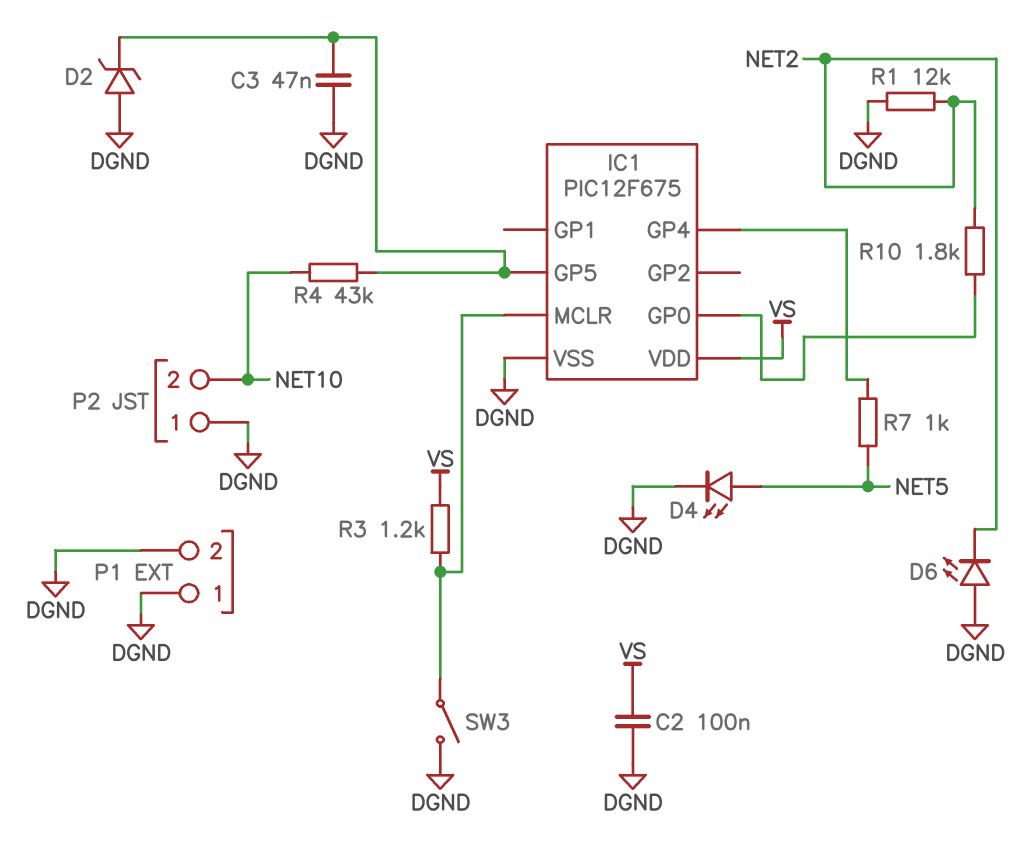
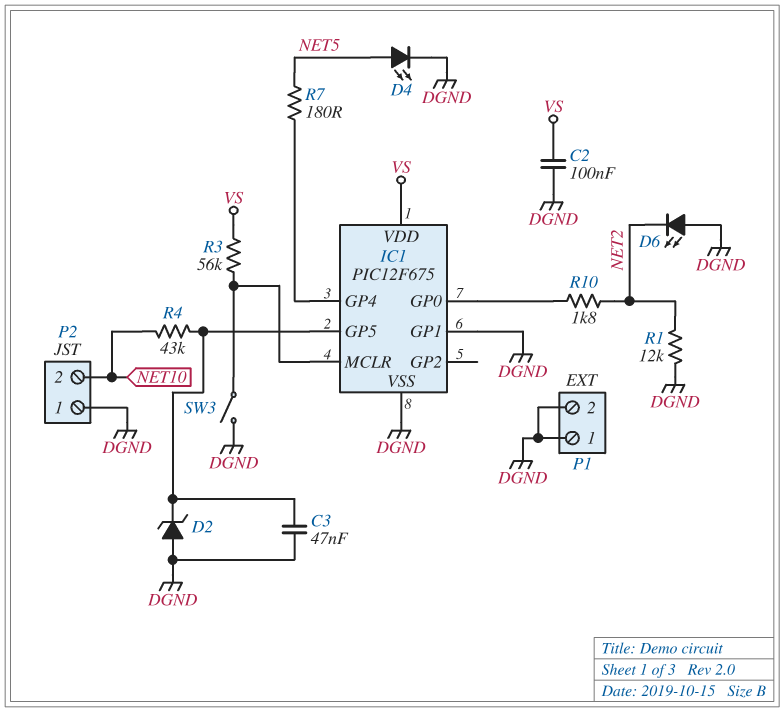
IC1 pin GP1: none -> DGND
R3: 1.2k (IC1/MCLR, VS) -> 56k (IC1/MCLR, VS)
R7: 1k (IC1/GP4, NET5) -> 180 (IC1/GP4, NET5)

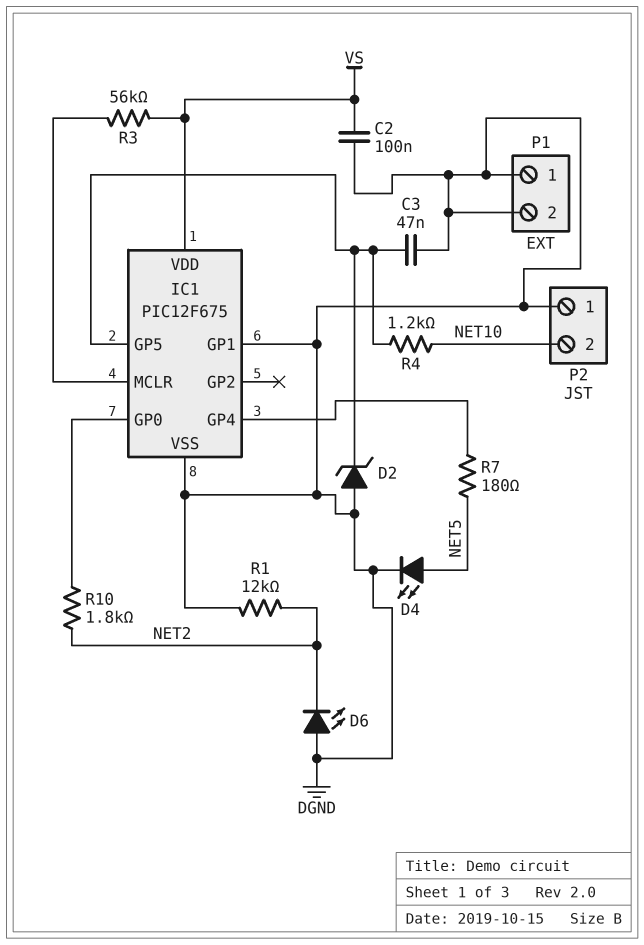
R4: 43k (IC1/GP5, NET10) -> 1.2k (IC1/GP5, NET10)
SW3: switch (DGND, IC1/MCLR) -> none

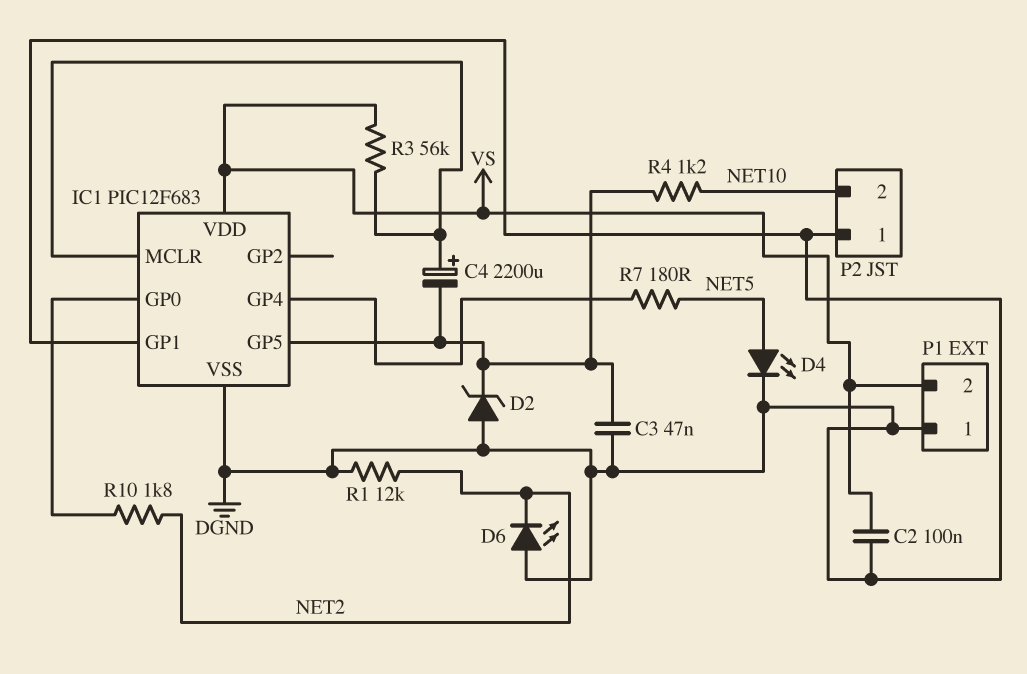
C4: none -> 2200uF (plus IC1/MCLR, minus IC1/GP5)
IC1: PIC12F675 -> PIC12F683
P1 pin 2: DGND -> VS

